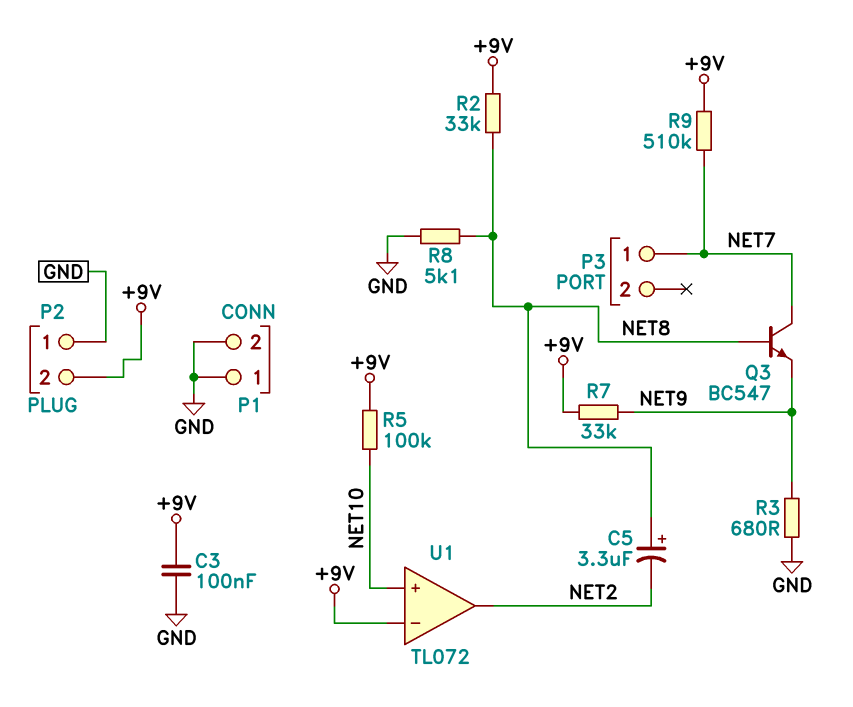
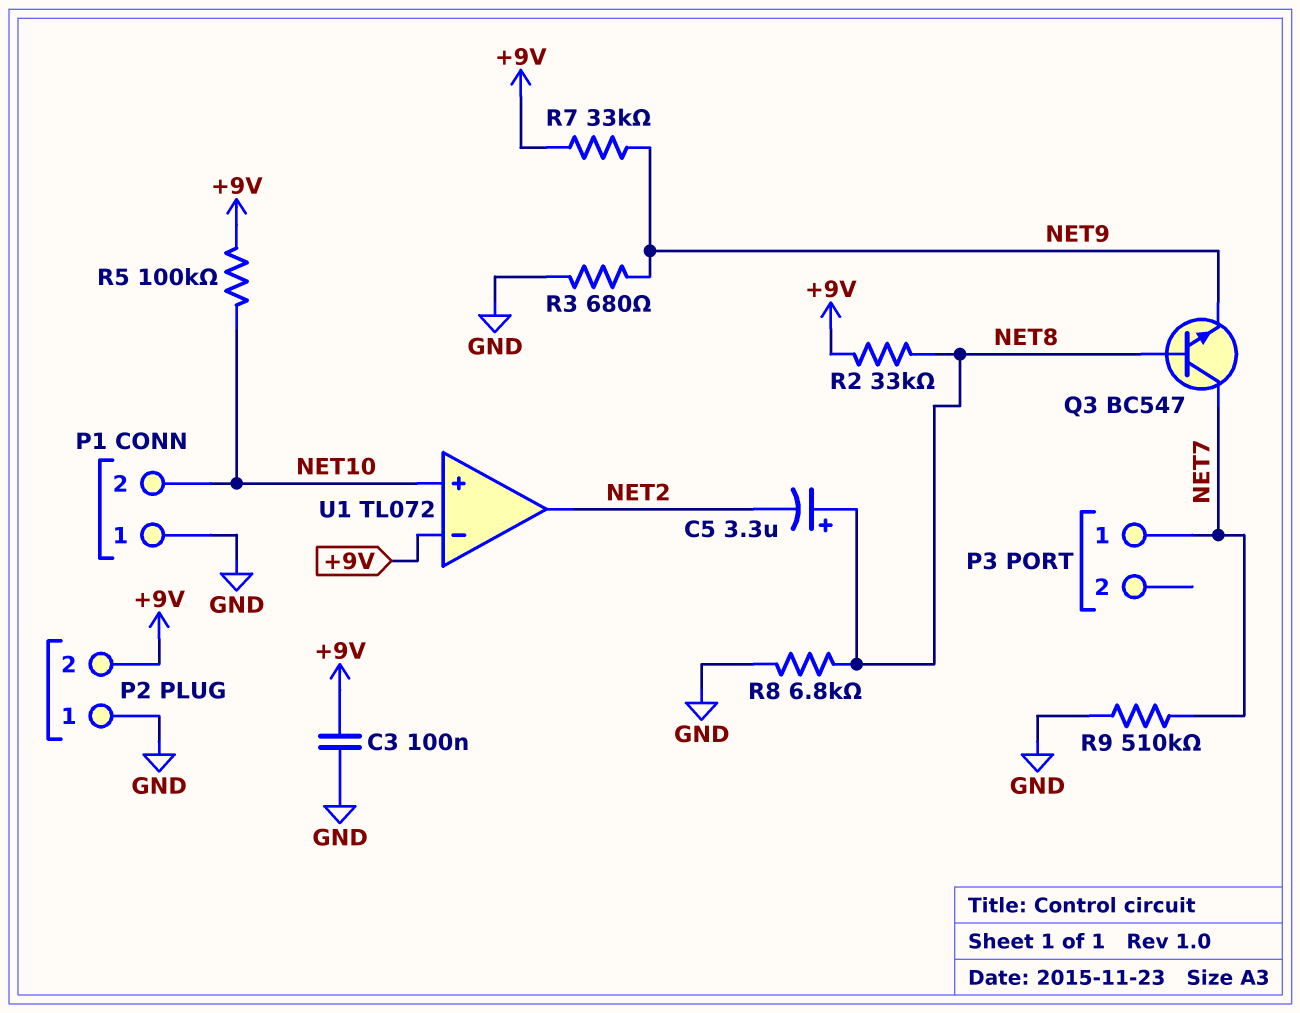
P1 pin 2: GND -> NET10
R8: 5.1k (GND, NET8) -> 6.8k (GND, NET8)
R9: 510k (+9V, NET7) -> 510k (GND, NET7)

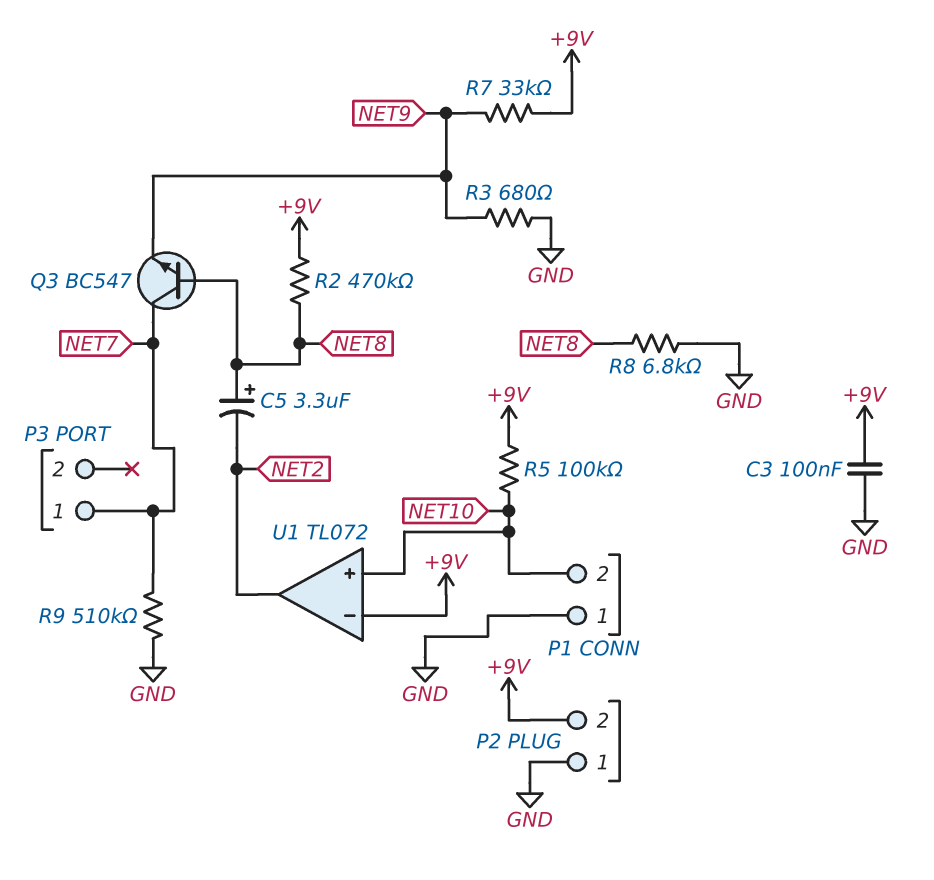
R2: 33k (+9V, NET8) -> 470k (+9V, NET8)

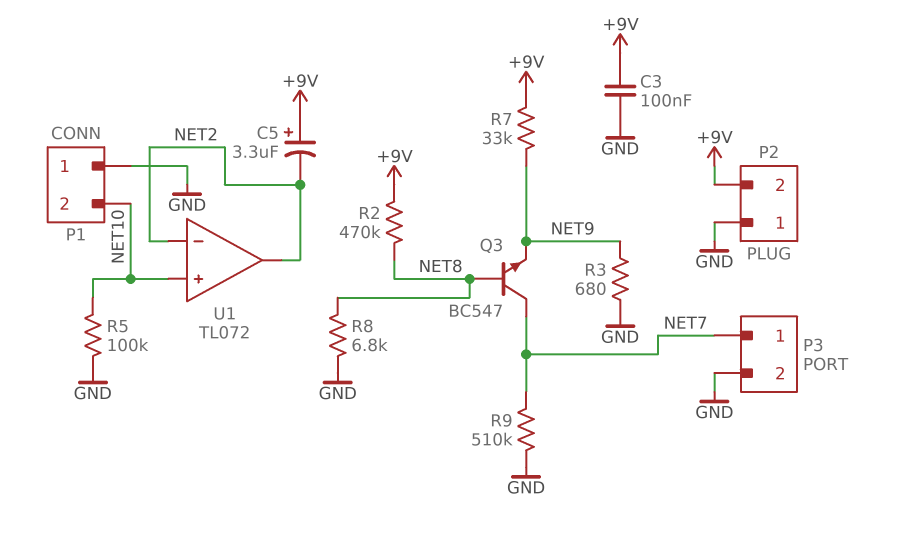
C5: 3.3uF (plus NET8, minus NET2) -> 3.3uF (plus +9V, minus NET2)
P3 pin 2: none -> GND
R5: 100k (+9V, NET10) -> 100k (GND, NET10)
U1 pin in-: +9V -> NET2

